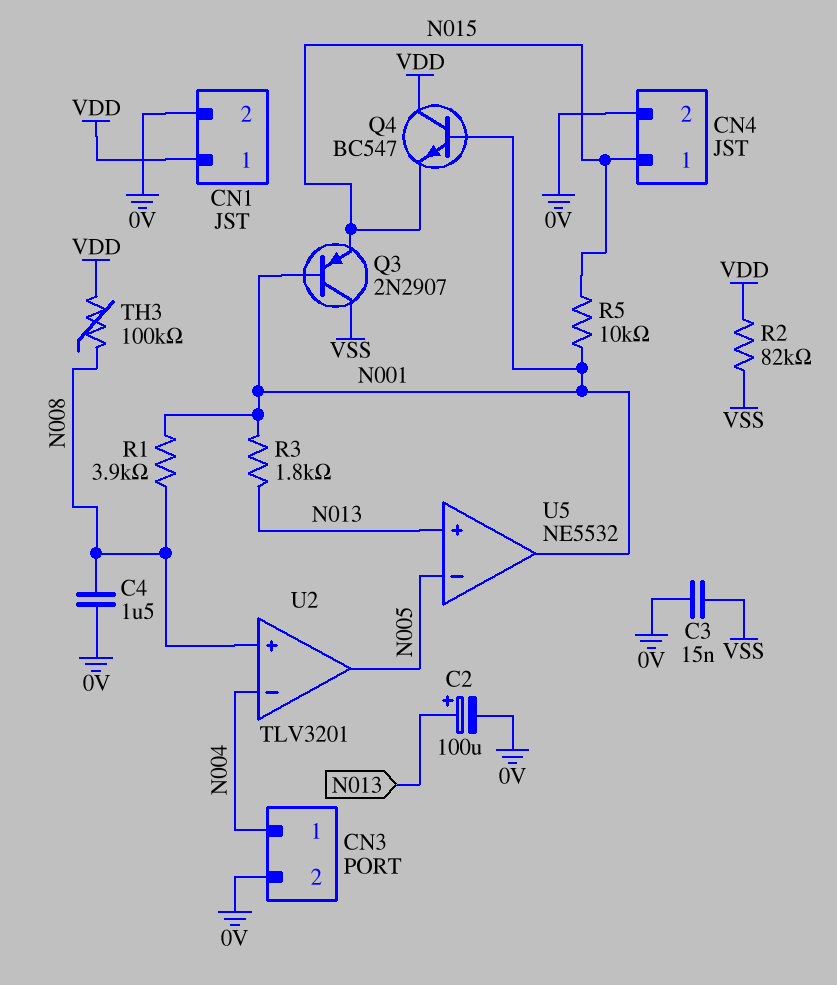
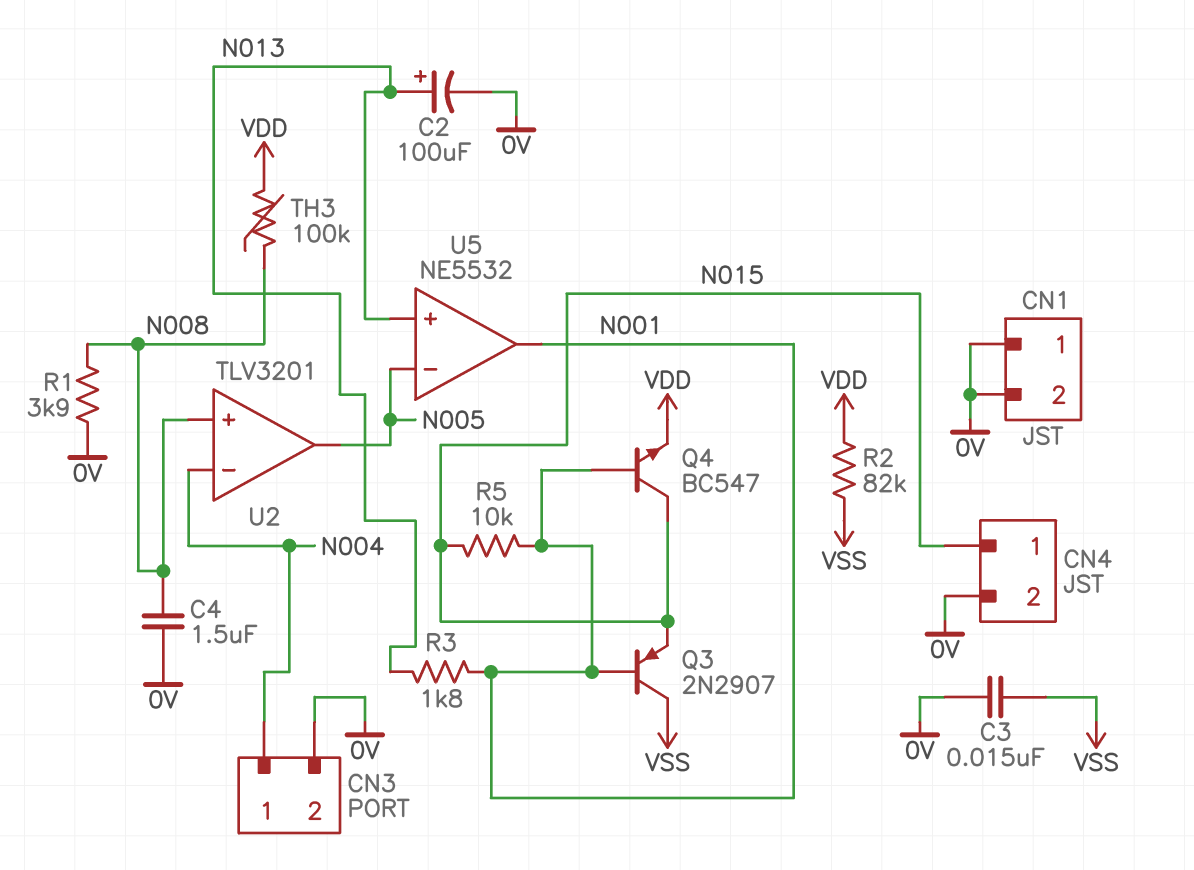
CN1 pin 1: VDD -> 0V
Q4: NPN BC547 (B N001, C VDD, E N015) -> NPN BC547 (B N001, C N015, E VDD)
R1: 3.9k (N001, N008) -> 3.9k (0V, N008)

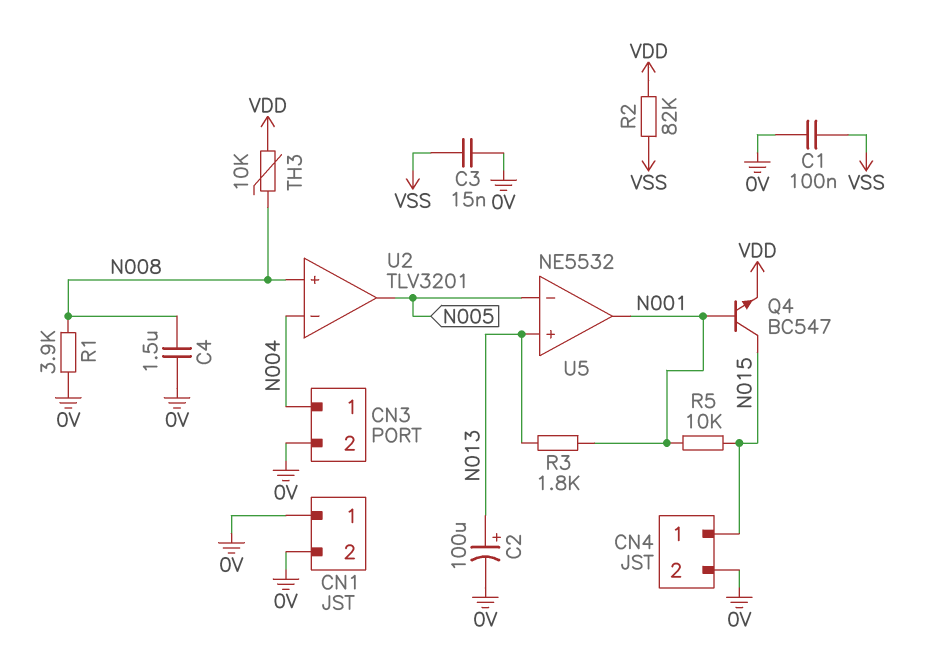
C1: none -> 100nF (0V, VSS)
Q3: PNP 2N2907 (B N001, C VSS, E N015) -> none
TH3: 100k (N008, VDD) -> 10k (N008, VDD)

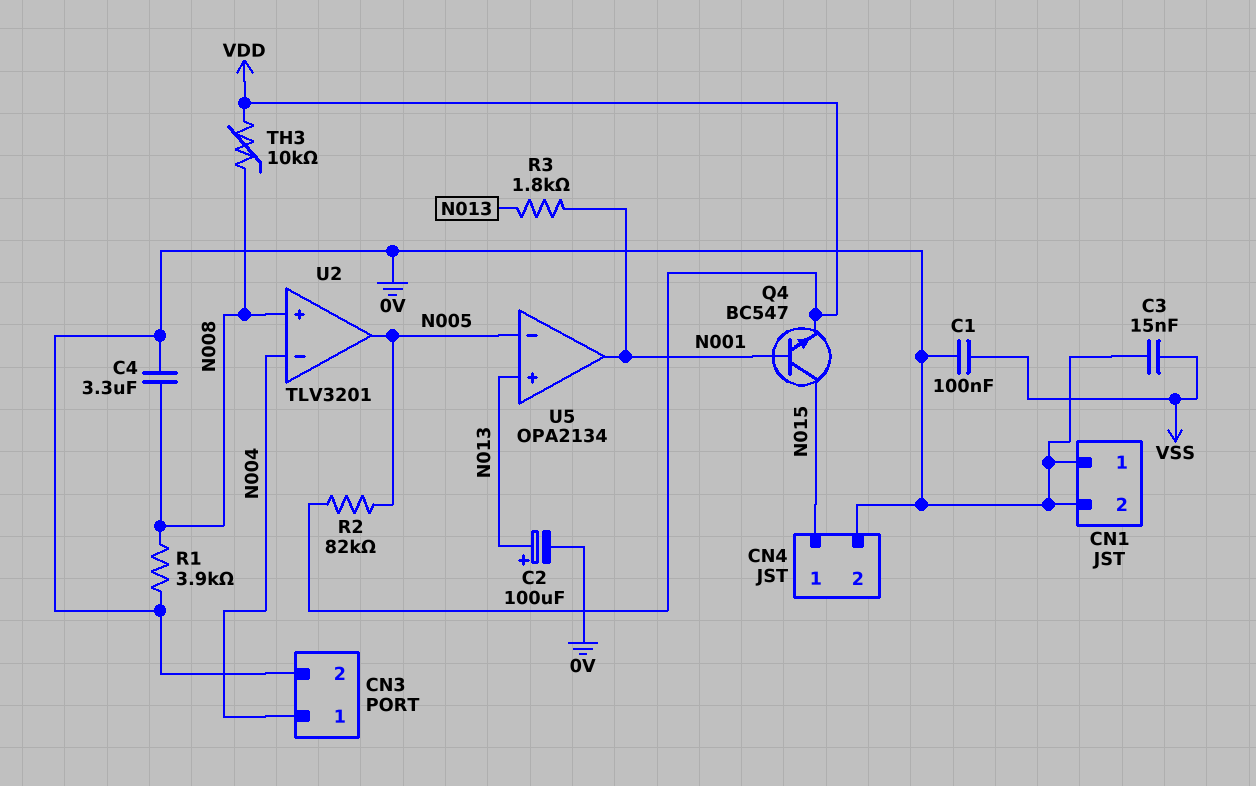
C4: 1.5uF (0V, N008) -> 3.3uF (0V, N008)
R2: 82k (VDD, VSS) -> 82k (N005, VDD)
R5: 10k (N001, N015) -> none
U5: NE5532 -> OPA2134

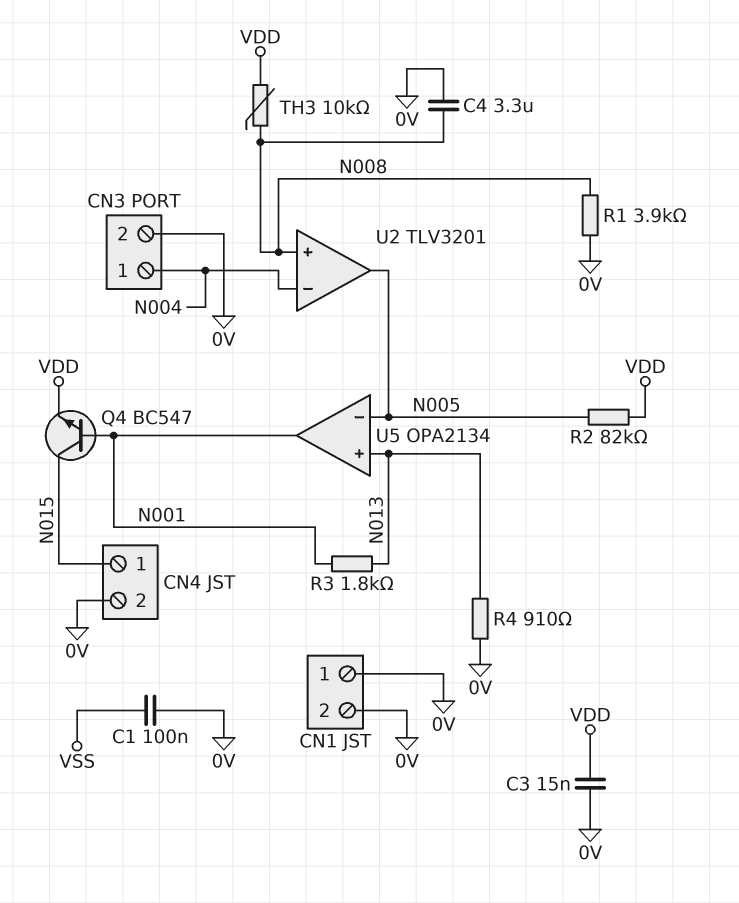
C2: 100uF (plus N013, minus 0V) -> none
C3: 15nF (0V, VSS) -> 15nF (0V, VDD)
R4: none -> 910 (0V, N013)

